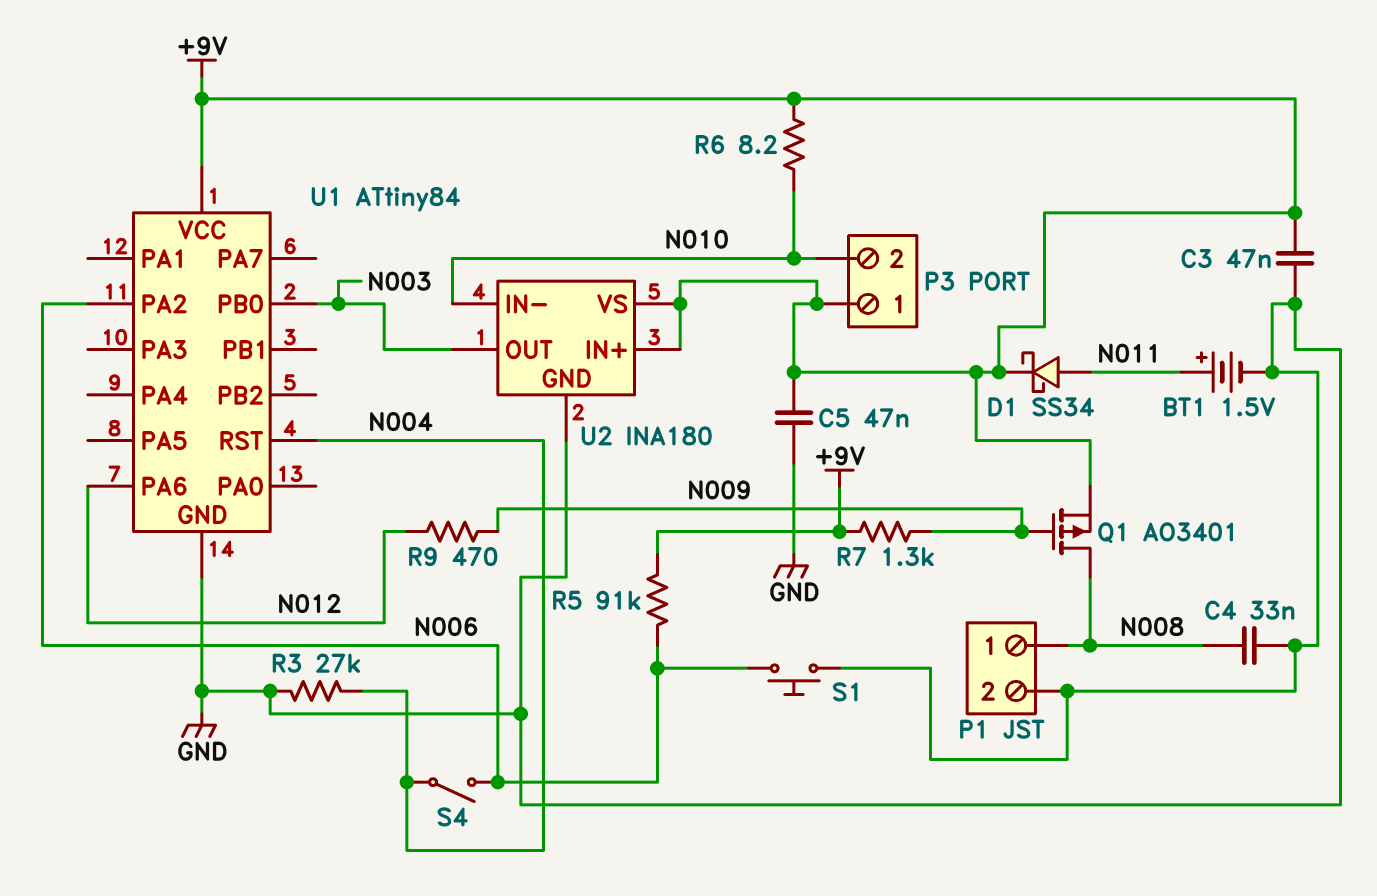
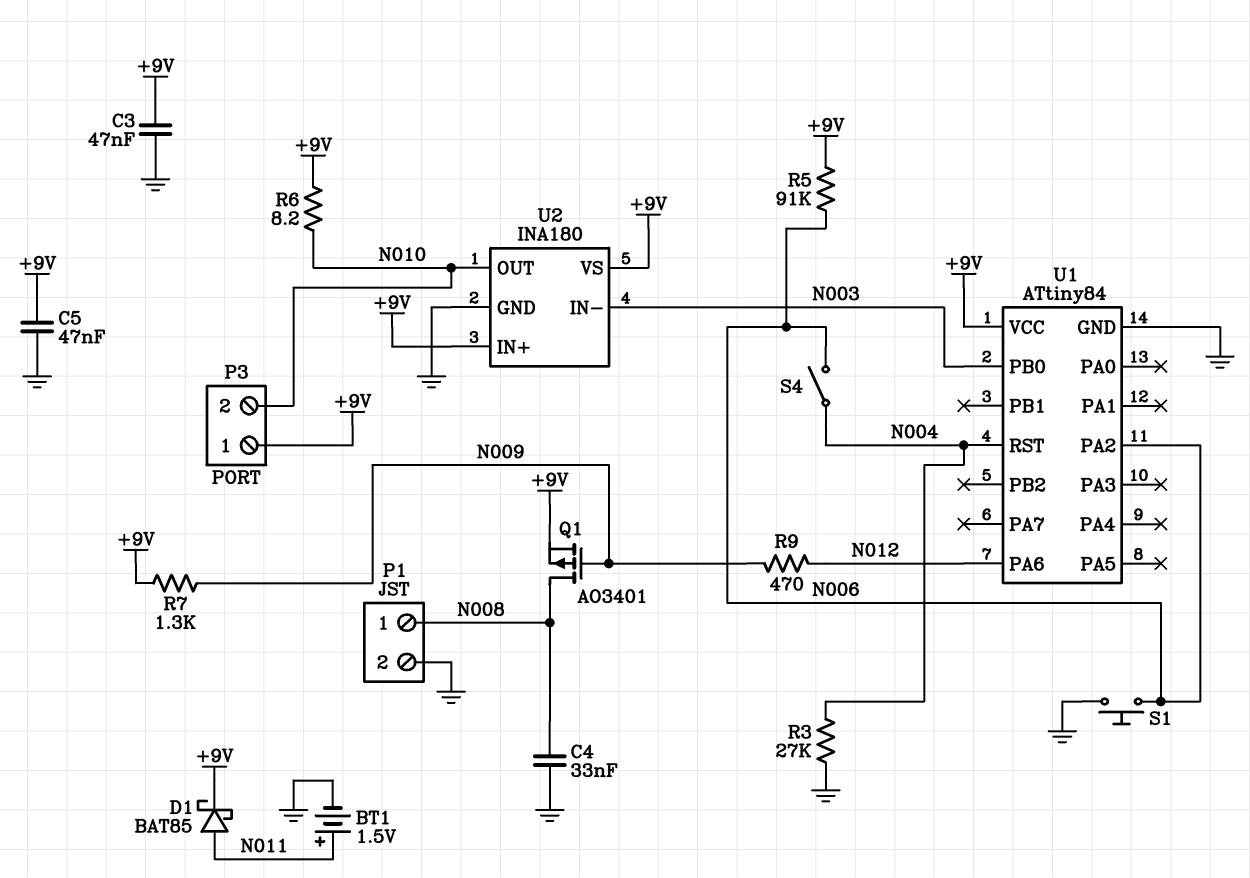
D1: schottky SS34 (A N011, K +9V) -> schottky BAT85 (A N011, K +9V)
U2 pin IN-: N010 -> N003
U2 pin OUT: N003 -> N010

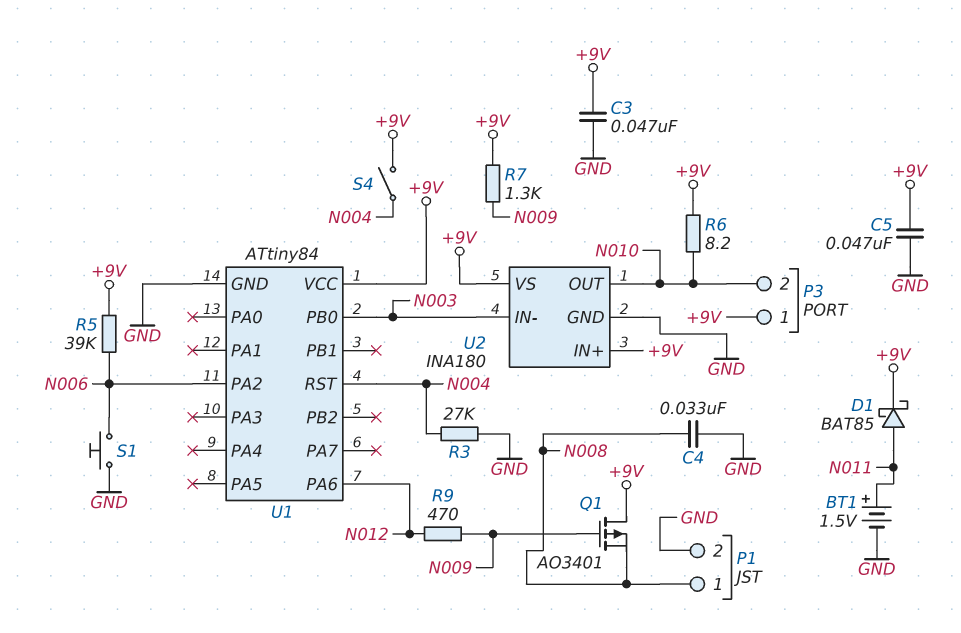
Q1: PMOS AO3401 (G N009, D N008, S +9V) -> PMOS AO3401 (G N009, D +9V, S N008)
R5: 91k (+9V, N006) -> 39k (+9V, N006)
S4: switch (N004, N006) -> switch (+9V, N004)

